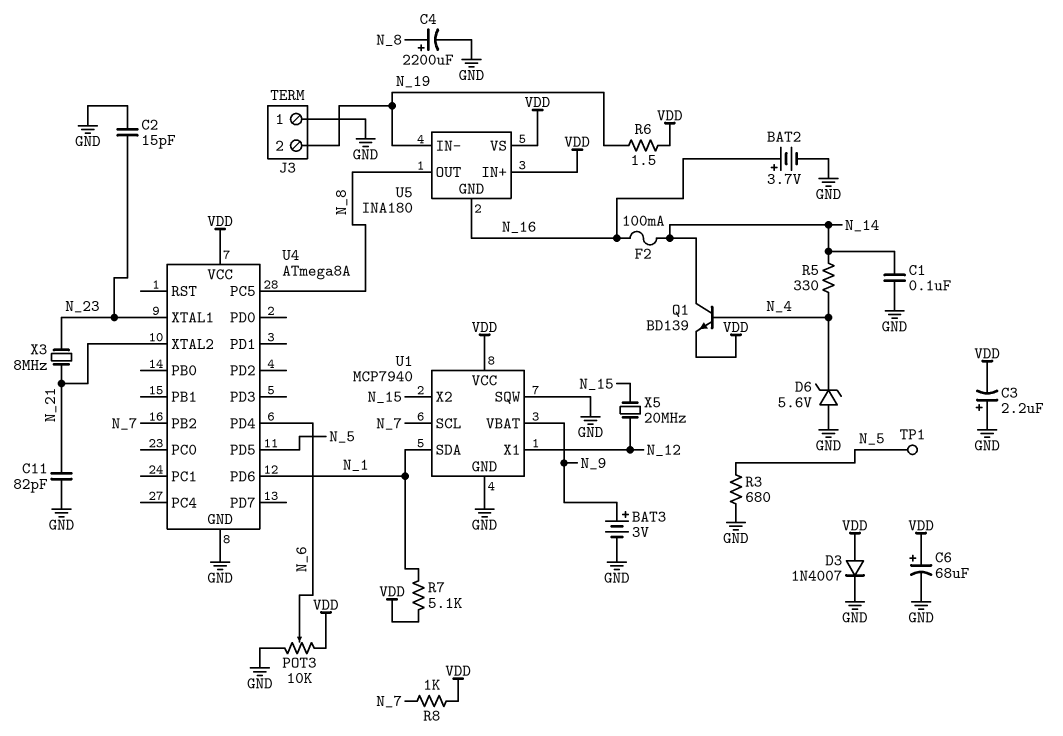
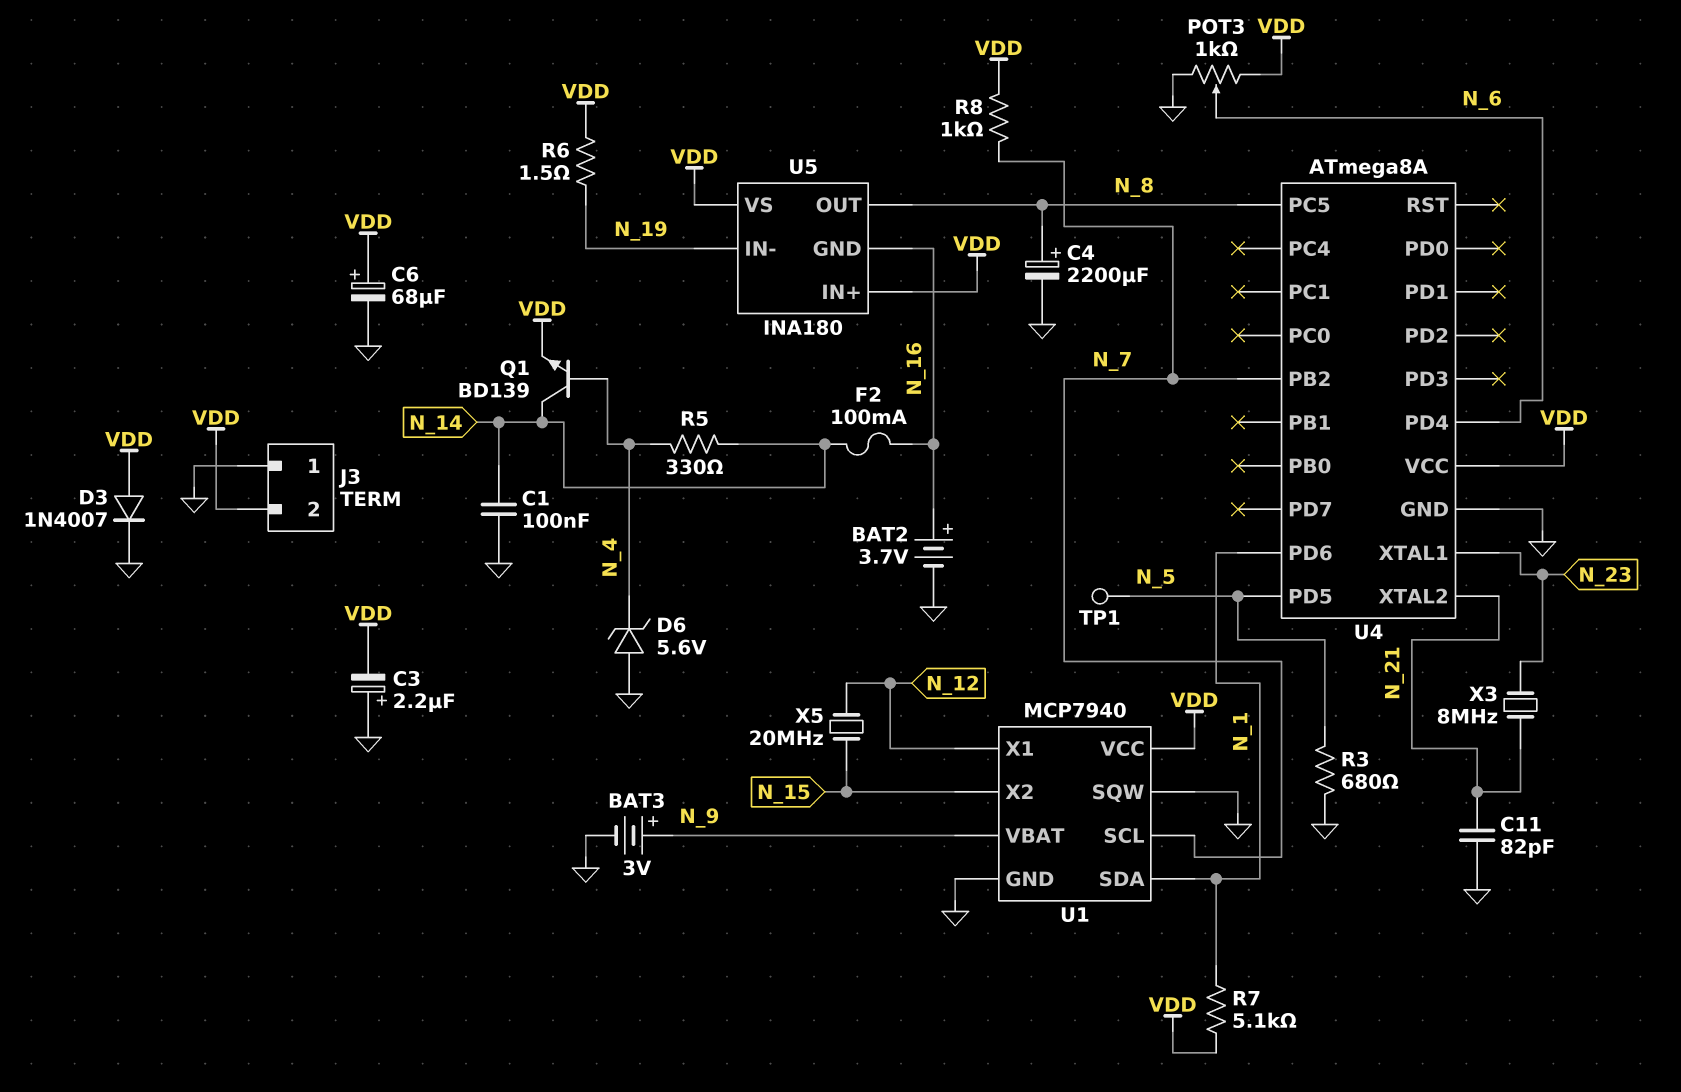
C2: 15pF (GND, N_23) -> none
J3 pin 2: N_19 -> VDD
POT3: 10k (GND, VDD, wiper N_6) -> 1k (GND, VDD, wiper N_6)

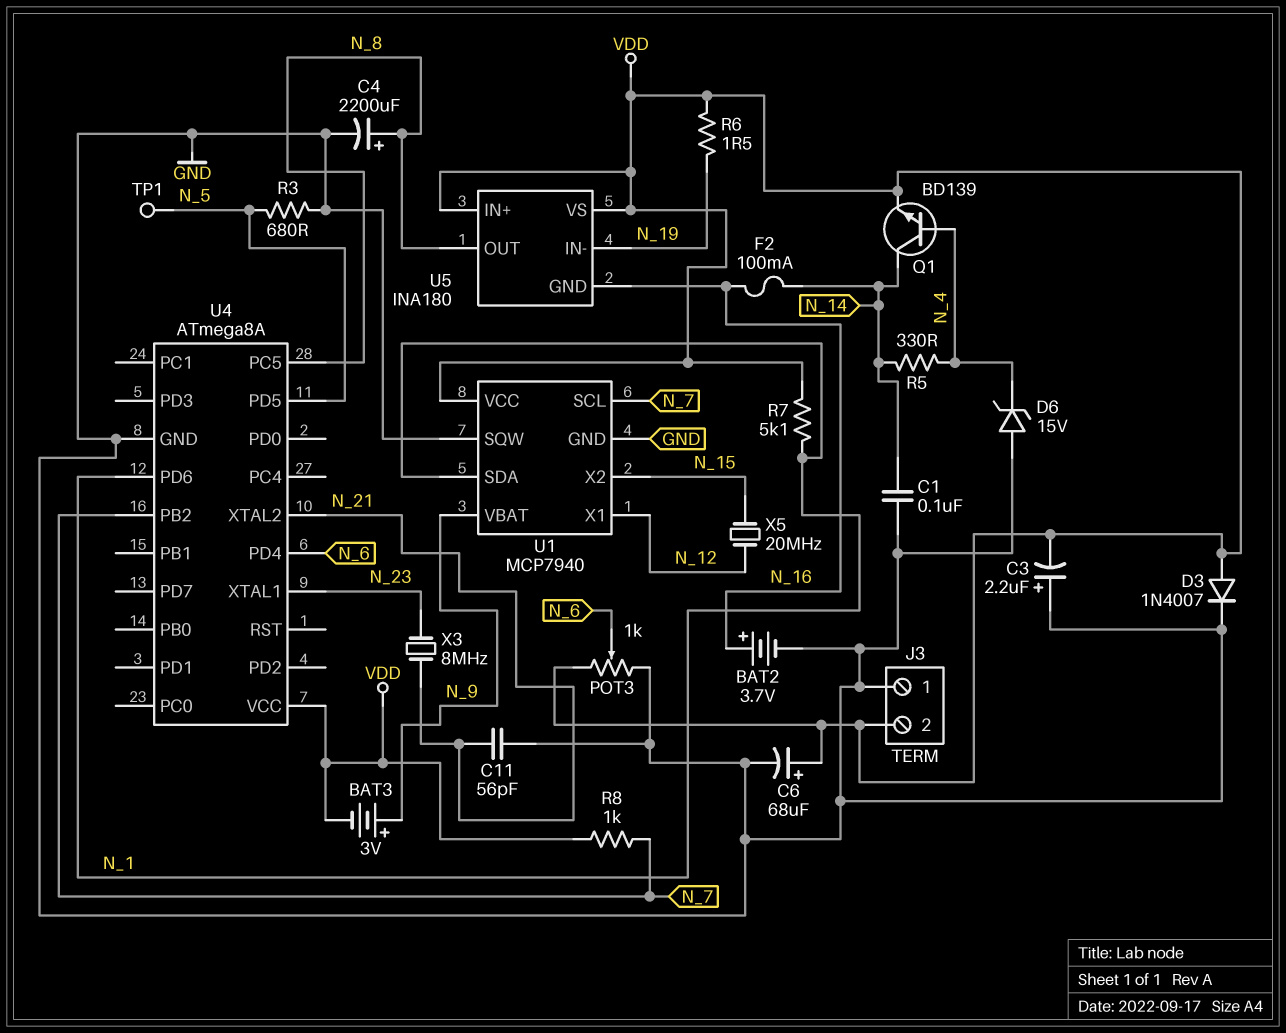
BAT3: 3V (plus N_9, minus GND) -> 3V (plus N_9, minus VDD)
C11: 82pF (GND, N_21) -> 56pF (GND, N_21)
D6: zener 5.6V (A GND, K N_4) -> zener 15V (A GND, K N_4)

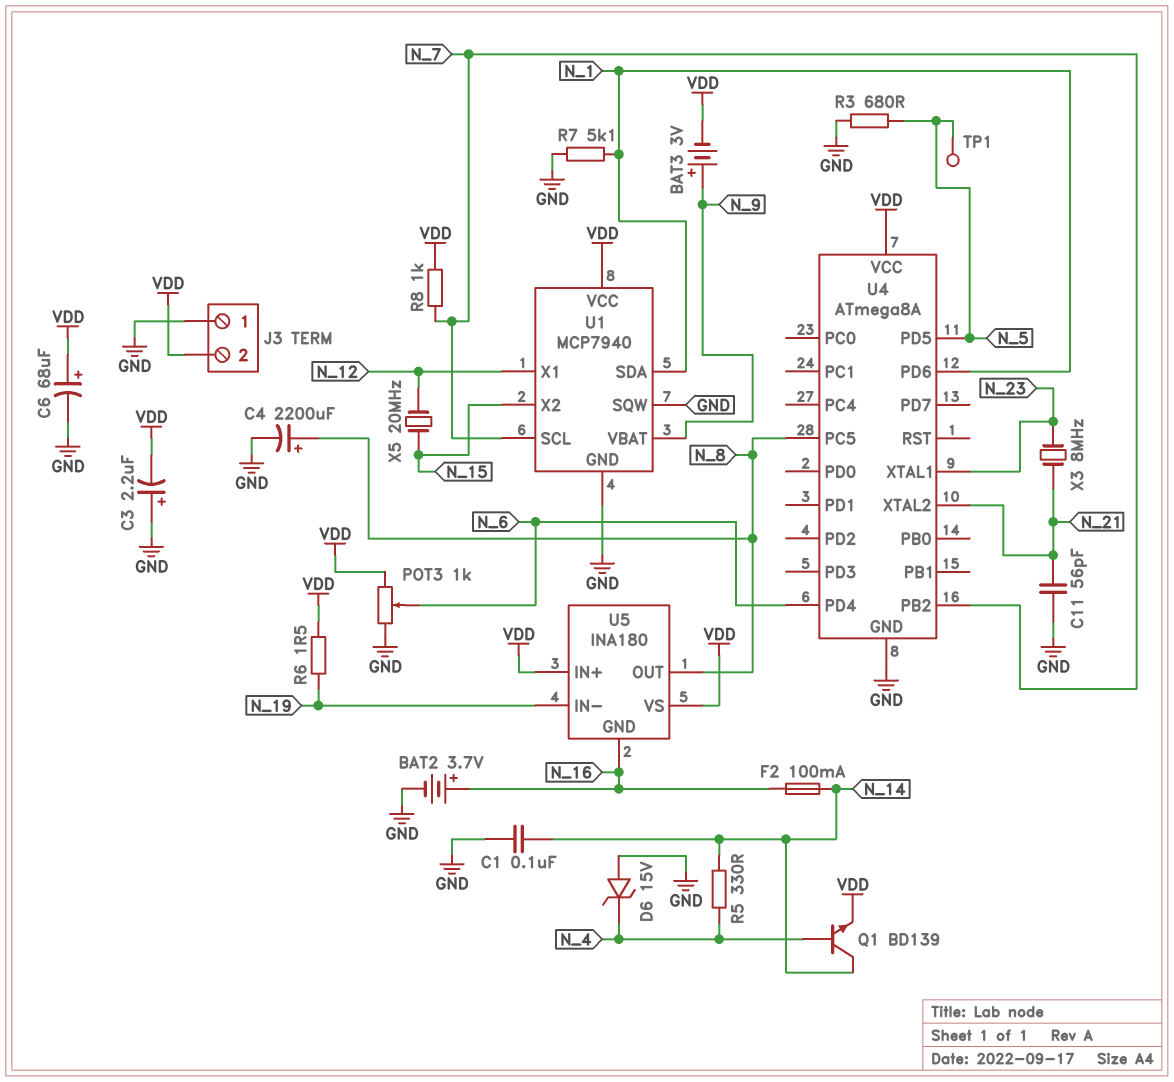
D3: diode 1N4007 (A VDD, K GND) -> none
R7: 5.1k (N_1, VDD) -> 5.1k (GND, N_1)

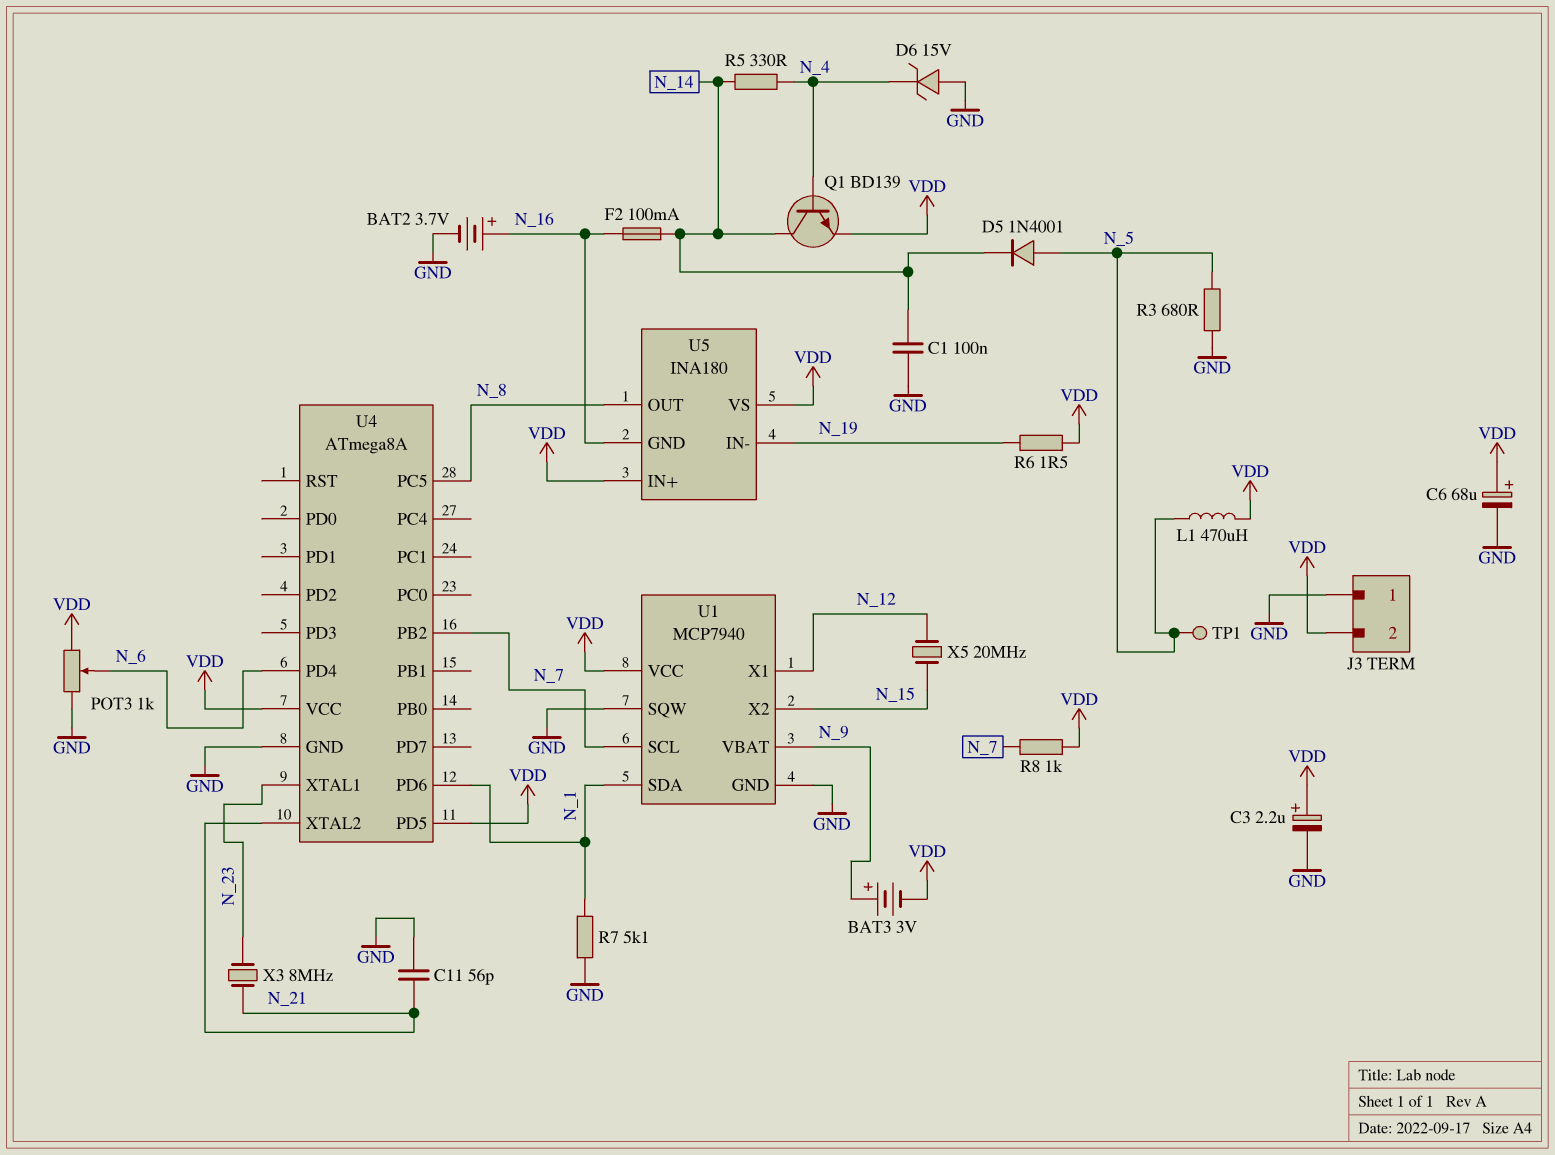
C3: 2.2uF (plus GND, minus VDD) -> 2.2uF (plus VDD, minus GND)
C4: 2200uF (plus N_8, minus GND) -> none
D5: none -> diode 1N4001 (A N_5, K N_14)
L1: none -> 470uH (N_5, VDD)
U4 pin PD5: N_5 -> VDD

